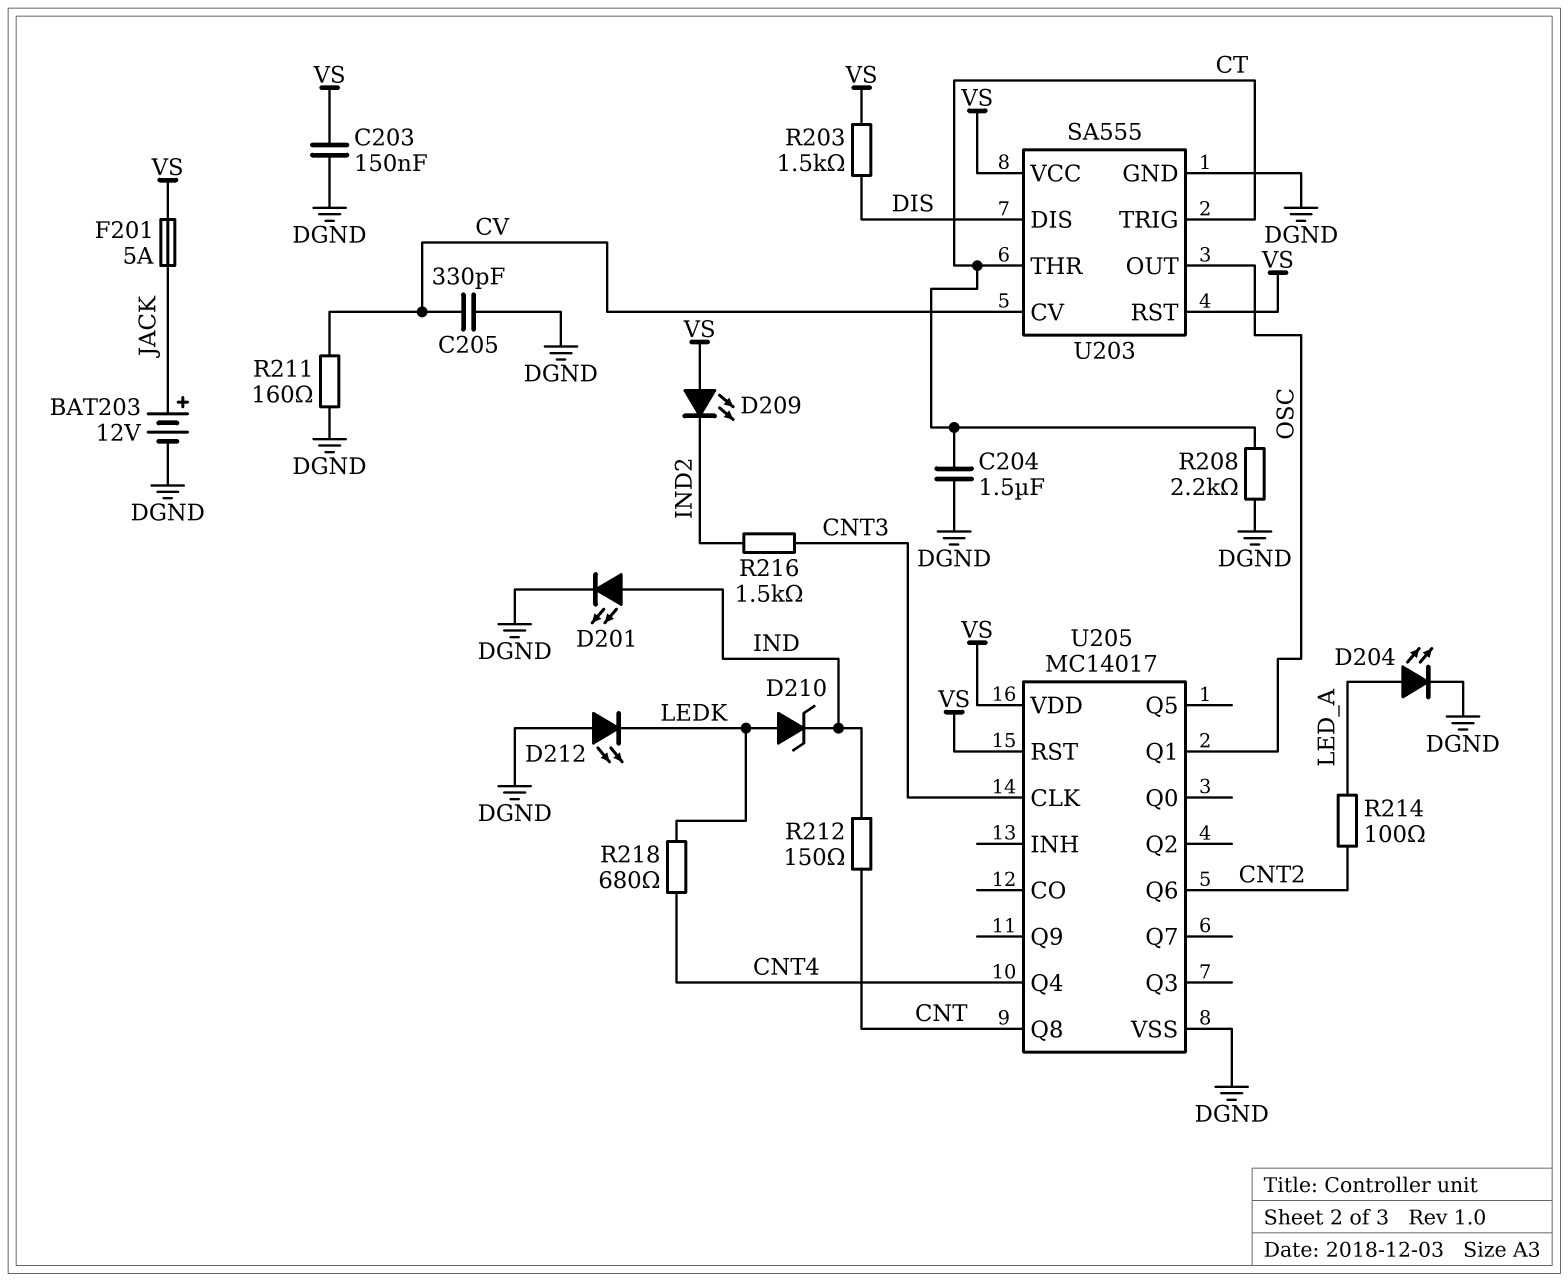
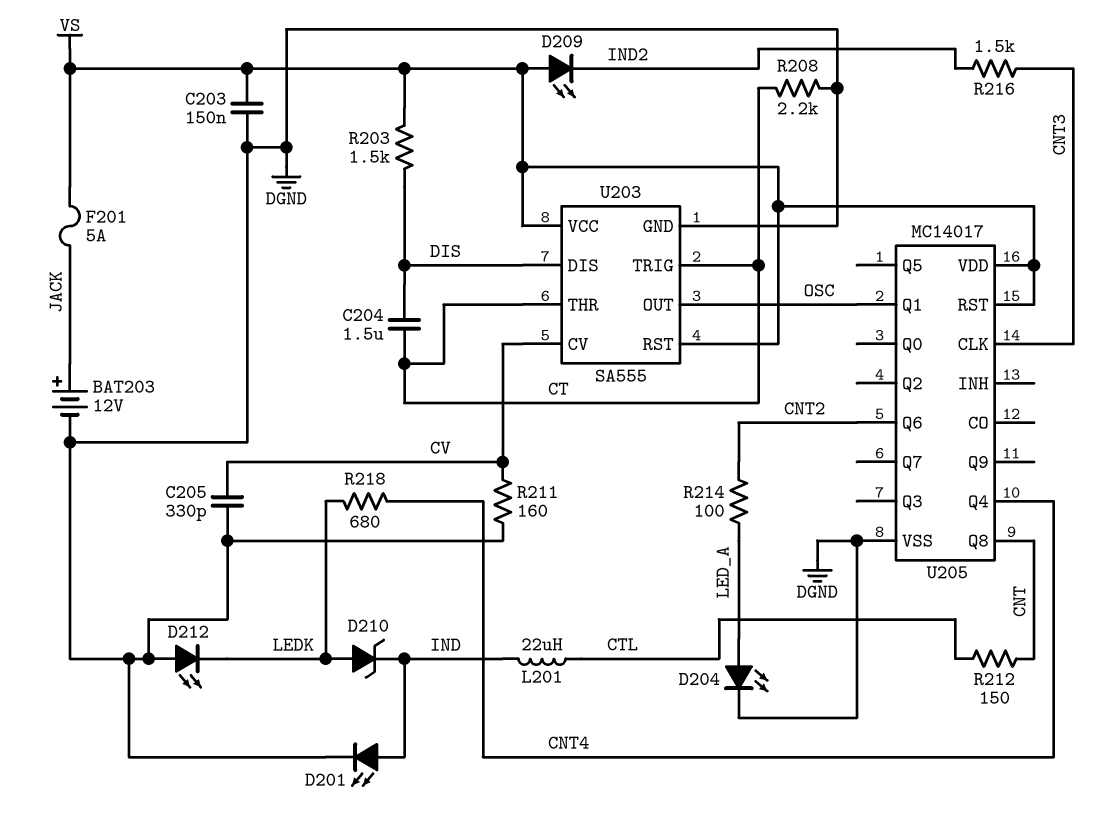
C204: 1.5uF (CT, DGND) -> 1.5uF (CT, DIS)
L201: none -> 22uH (CTL, IND)
R212: 150 (CNT, IND) -> 150 (CNT, CTL)

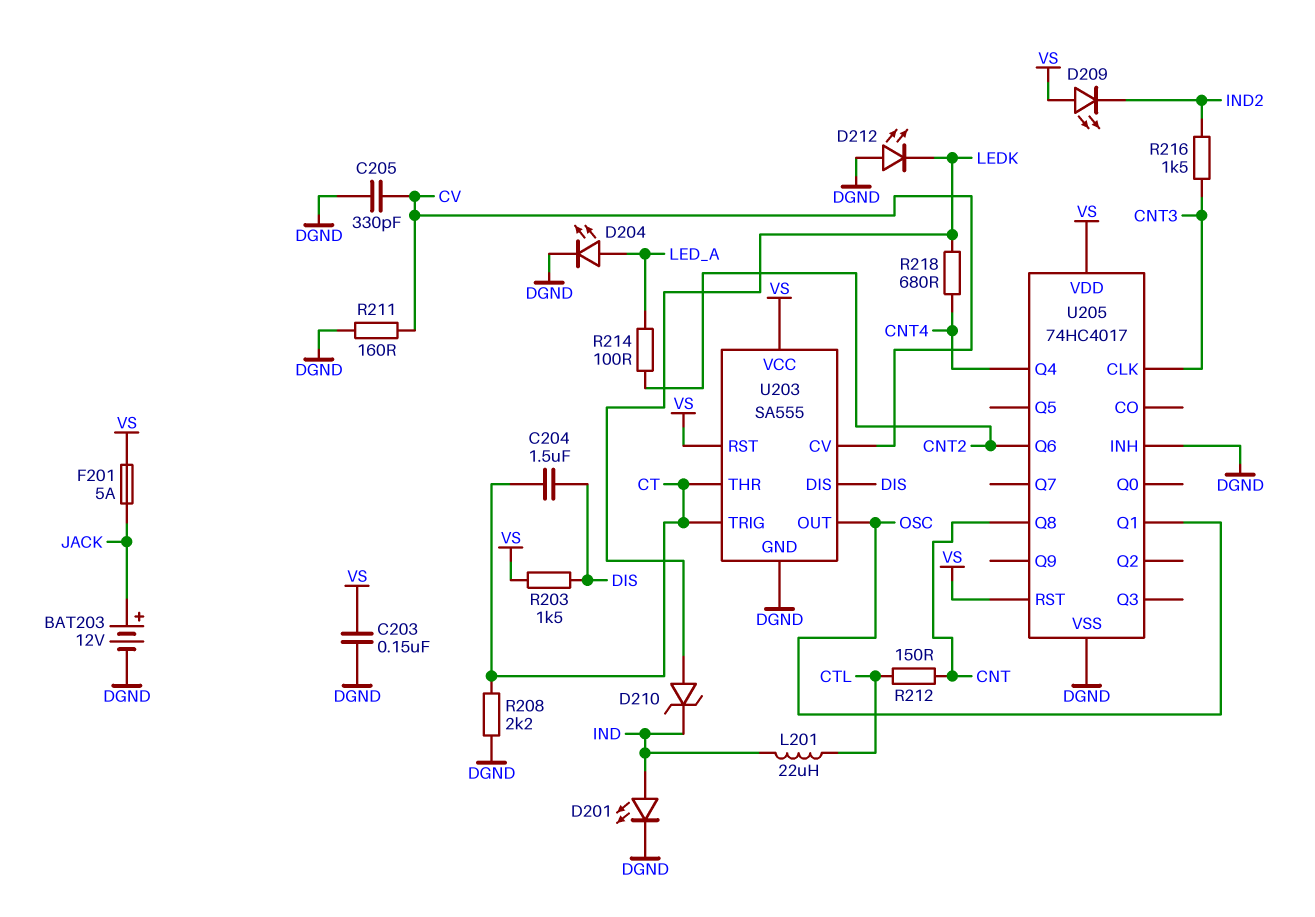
U205: MC14017 -> 74HC4017
U205 pin INH: none -> DGND

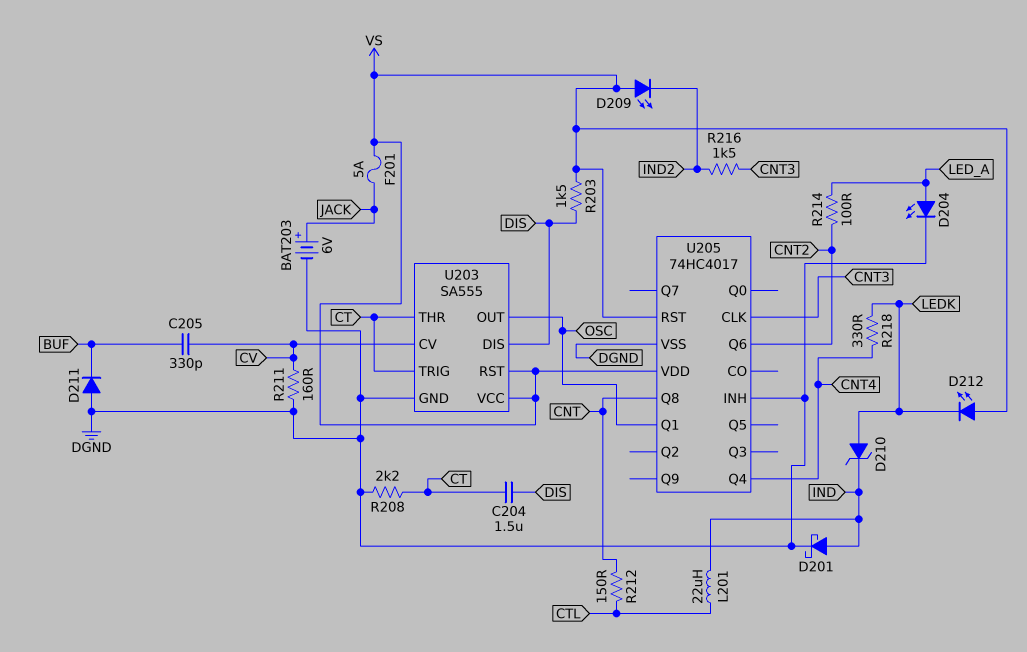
BAT203: 12V (plus JACK, minus DGND) -> 6V (plus JACK, minus DGND)
C203: 150nF (DGND, VS) -> none
C205: 330pF (CV, DGND) -> 330pF (BUF, CV)
D201: LED (A IND, K DGND) -> schottky (A IND, K DGND)
D211: none -> diode (A DGND, K BUF)
D212: LED (A DGND, K LEDK) -> LED (A VS, K LEDK)
R218: 680 (CNT4, LEDK) -> 330 (CNT4, LEDK)

